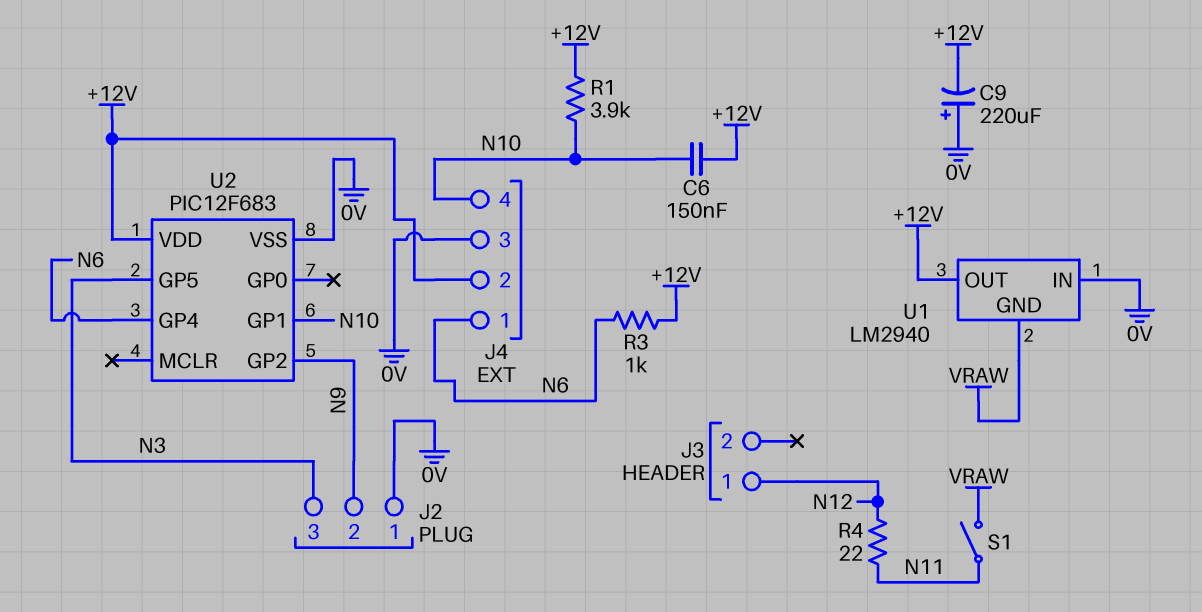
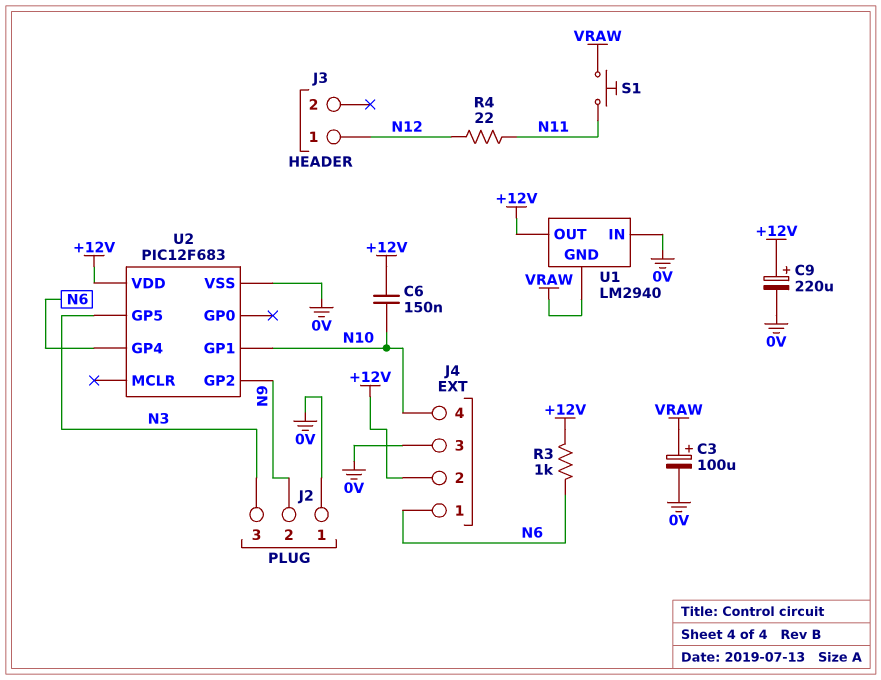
C3: none -> 100uF (plus VRAW, minus 0V)
C9: 220uF (plus 0V, minus +12V) -> 220uF (plus +12V, minus 0V)
R1: 3.9k (+12V, N10) -> none
S1: switch (N11, VRAW) -> button (N11, VRAW)

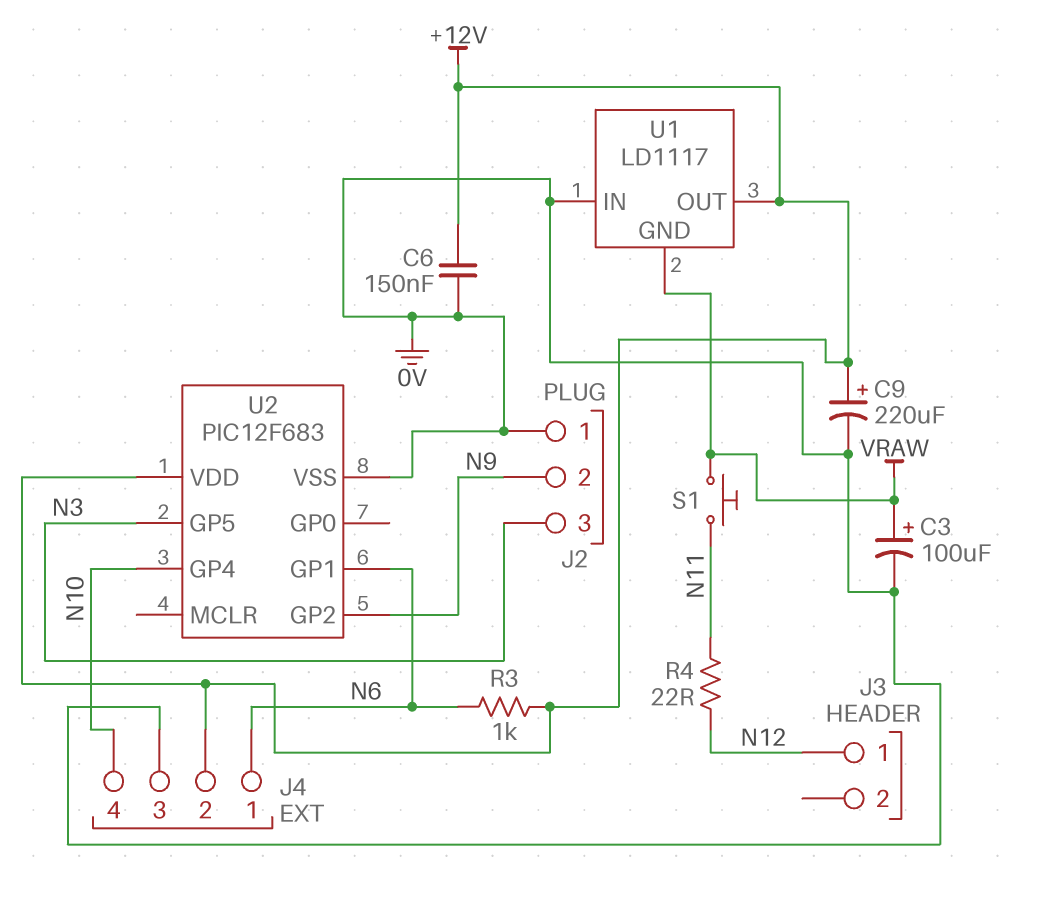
C6: 150nF (+12V, N10) -> 150nF (+12V, 0V)
U1: LM2940 -> LD1117
U2 pin GP1: N10 -> N6
U2 pin GP4: N6 -> N10

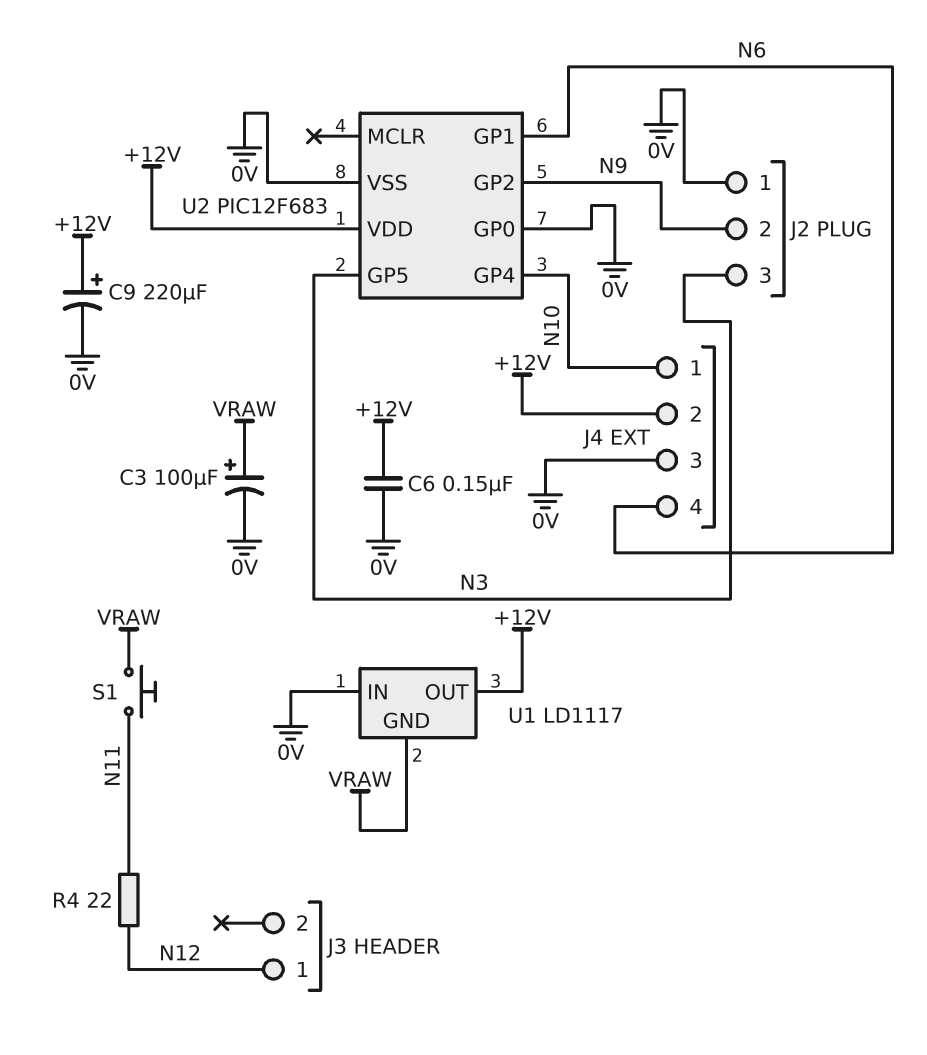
J4 pin 1: N6 -> N10
J4 pin 4: N10 -> N6
R3: 1k (+12V, N6) -> none
U2 pin GP0: none -> 0V

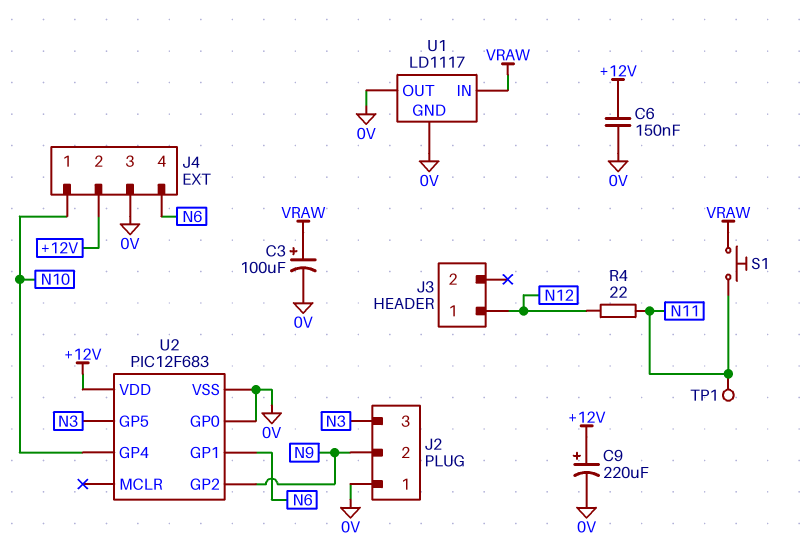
TP1: none -> test point (N11)
U1 pin GND: VRAW -> 0V
U1 pin IN: 0V -> VRAW
U1 pin OUT: +12V -> 0V

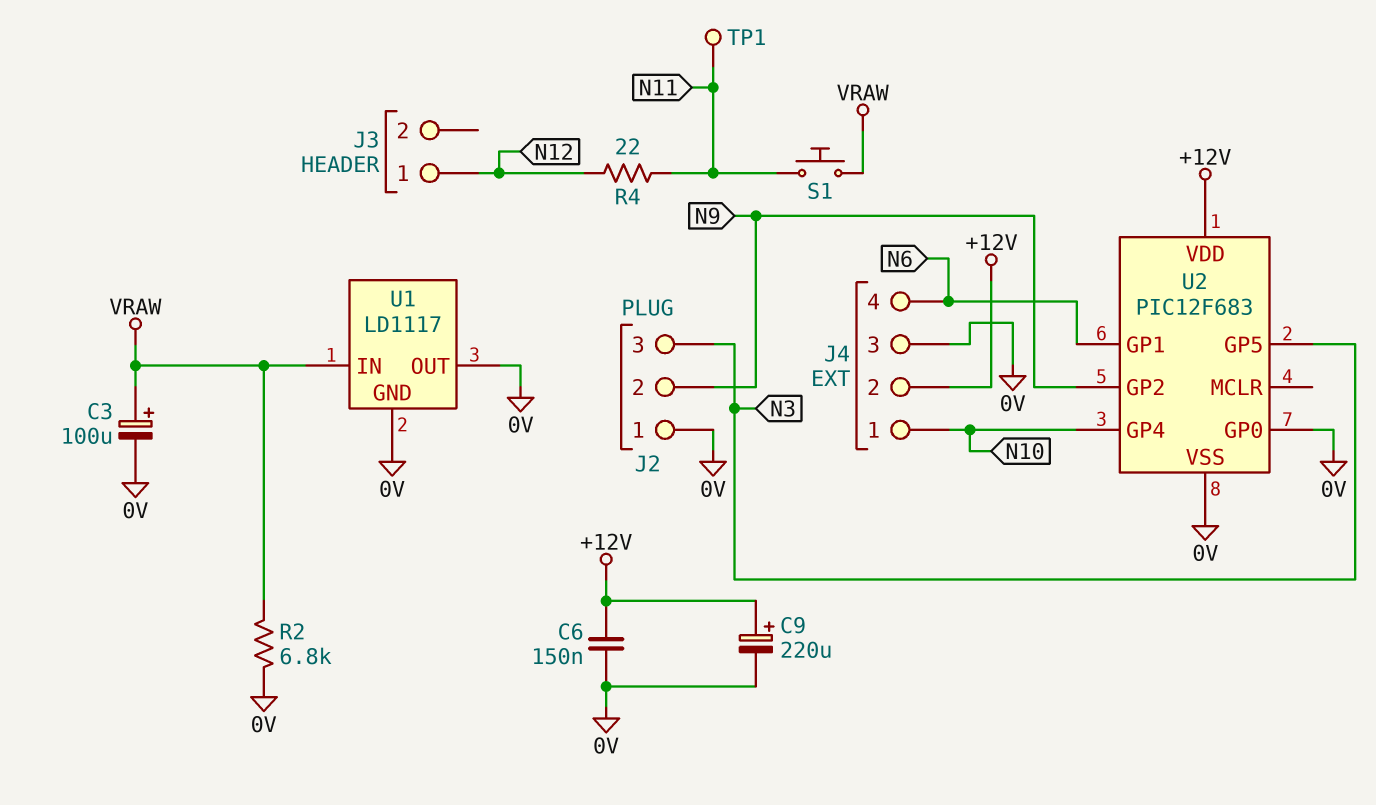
R2: none -> 6.8k (0V, VRAW)

